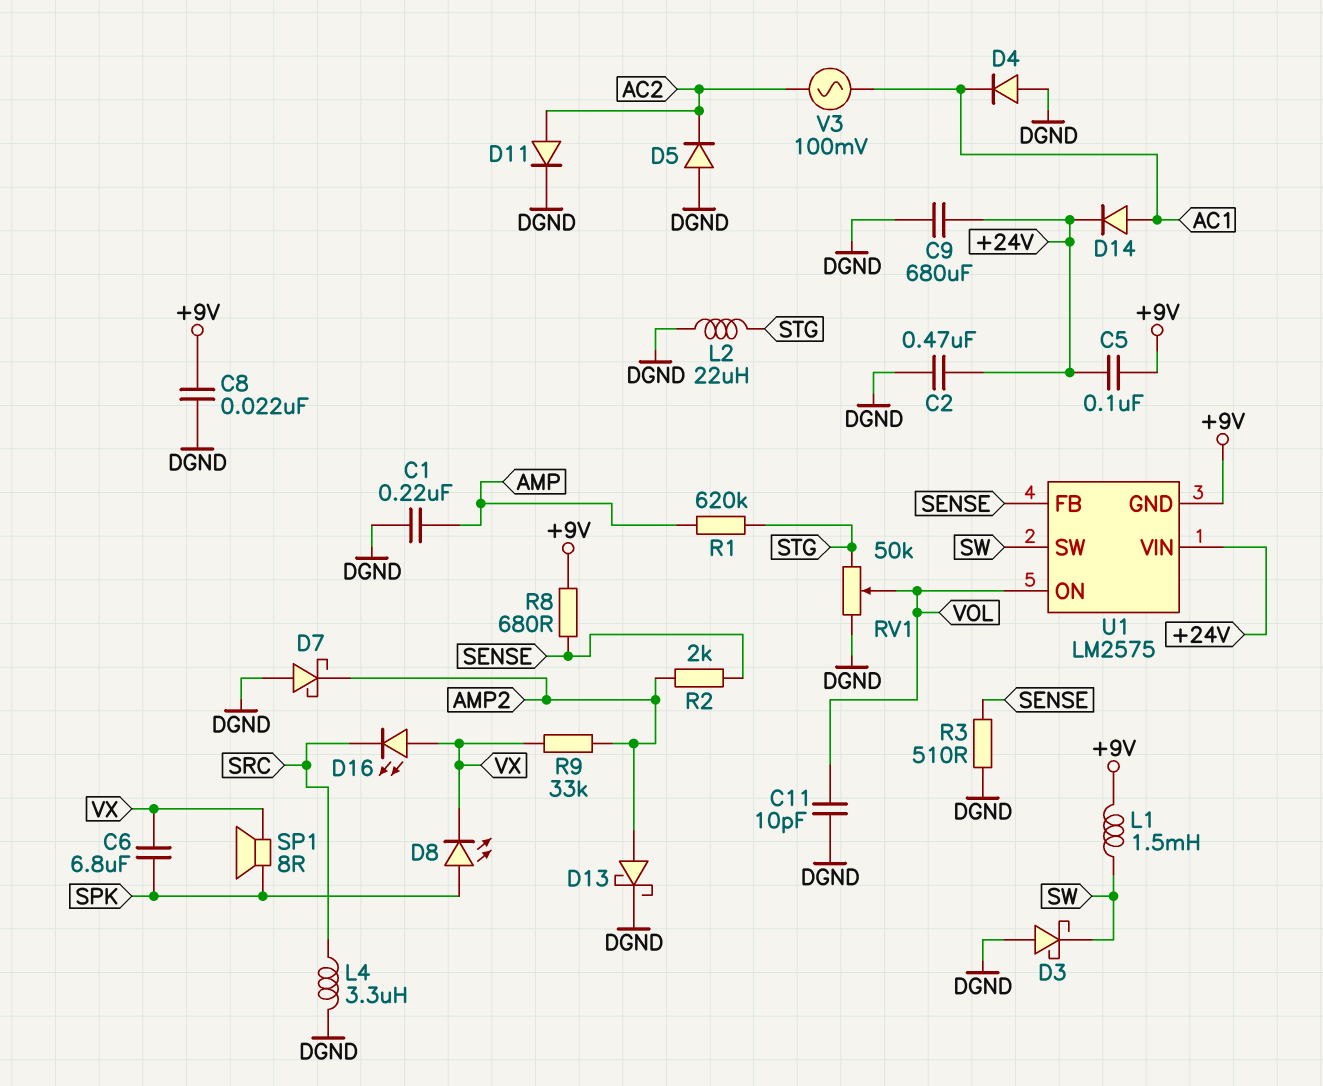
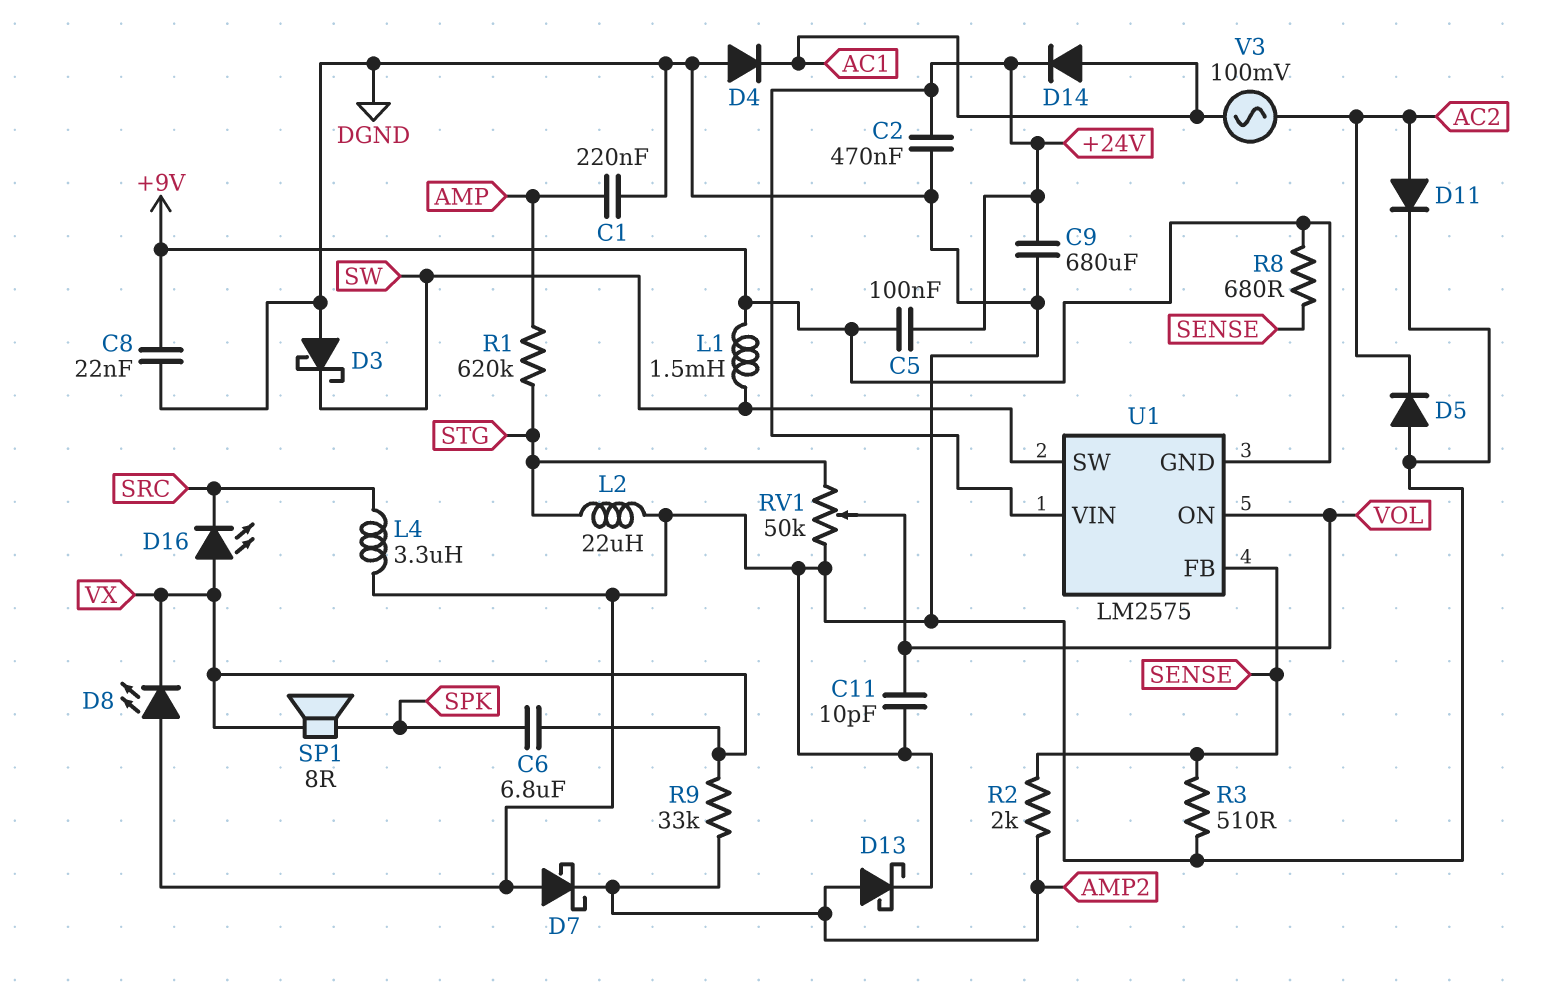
D8: LED (A SPK, K VX) -> LED (A DGND, K VX)

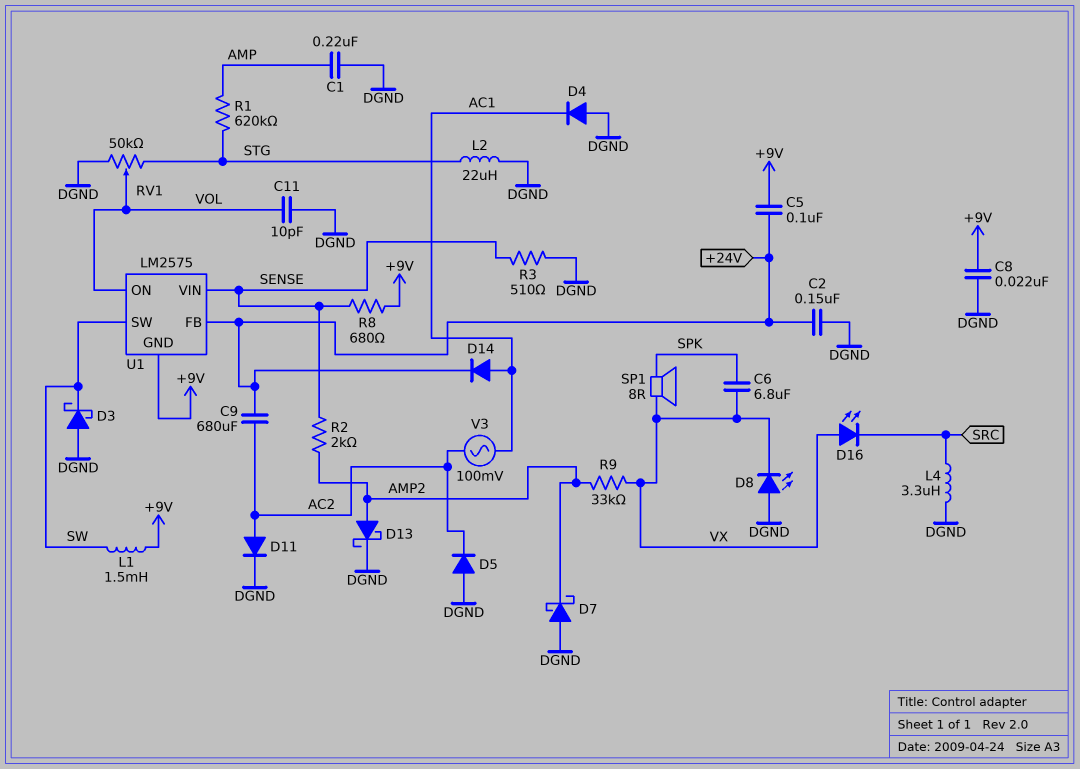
C2: 470nF (+24V, DGND) -> 150nF (+24V, DGND)
C9: 680uF (+24V, DGND) -> 680uF (+24V, AC2)
U1 pin FB: SENSE -> +24V
U1 pin VIN: +24V -> SENSE

